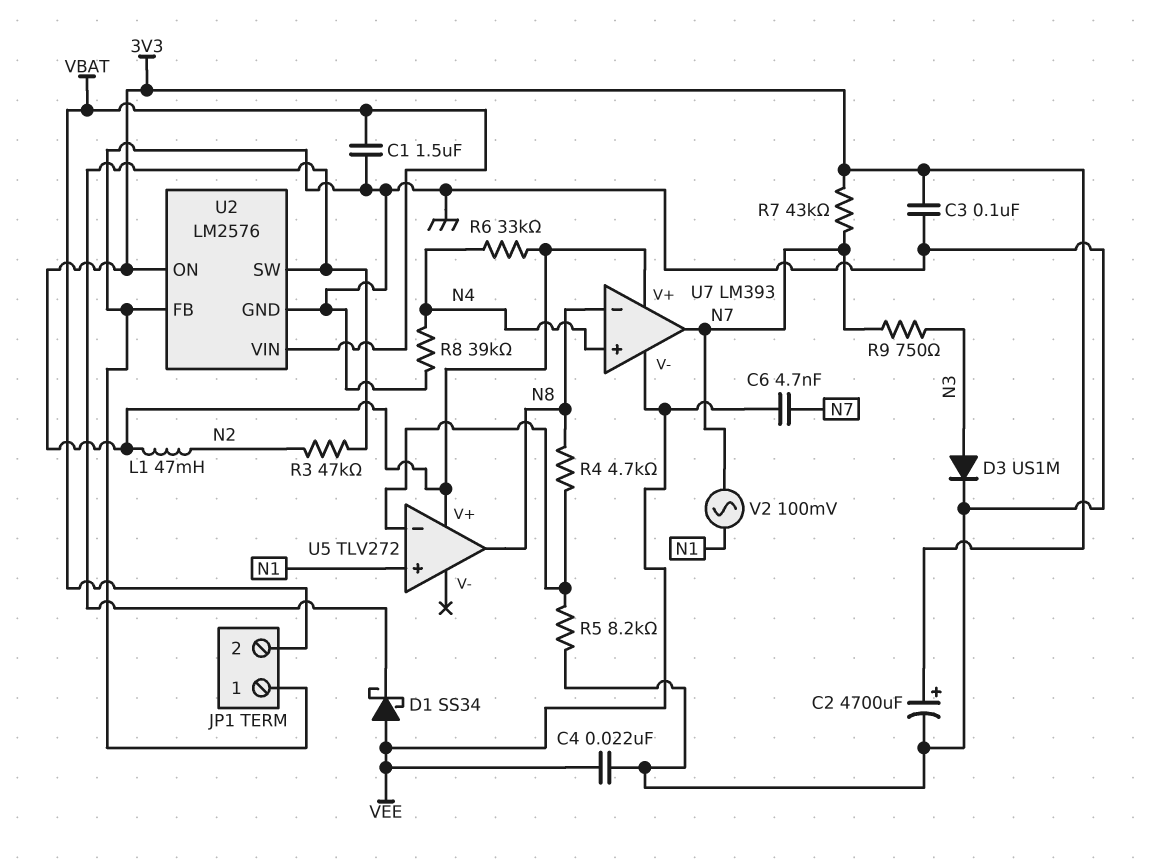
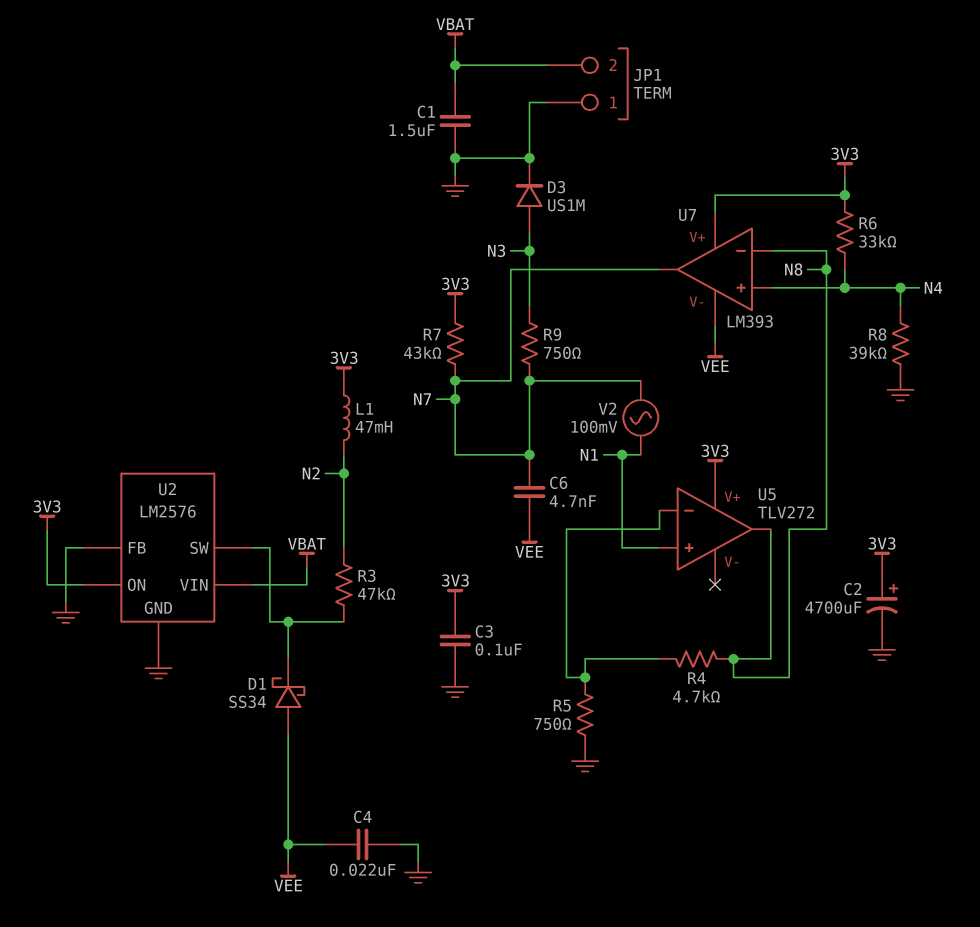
R5: 8.2k (GND, U5/in-) -> 750 (GND, U5/in-)

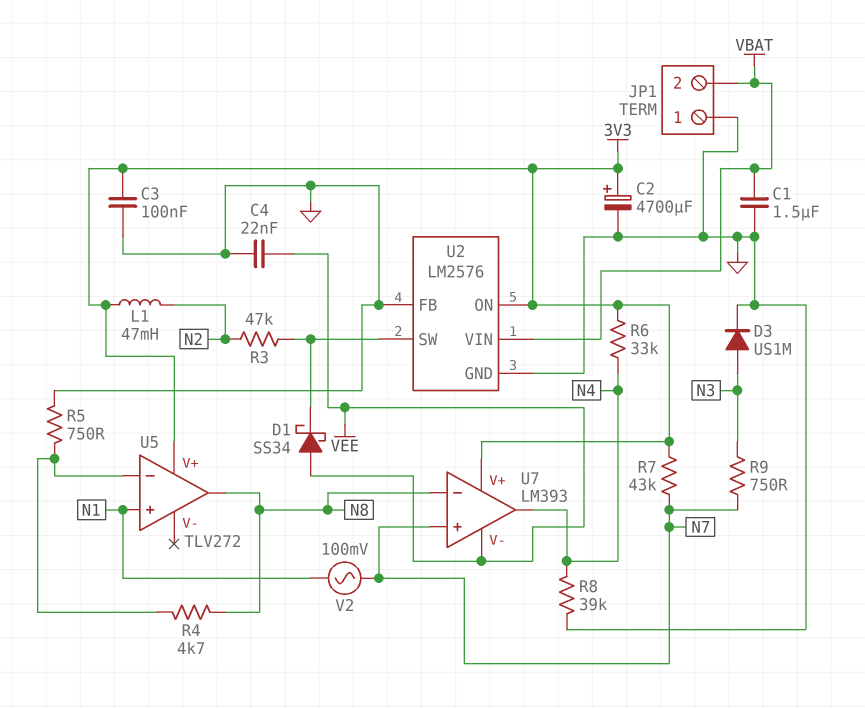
C6: 4.7nF (N7, VEE) -> none
U7 pin in+: N4 -> N7
U7 pin out: N7 -> N4

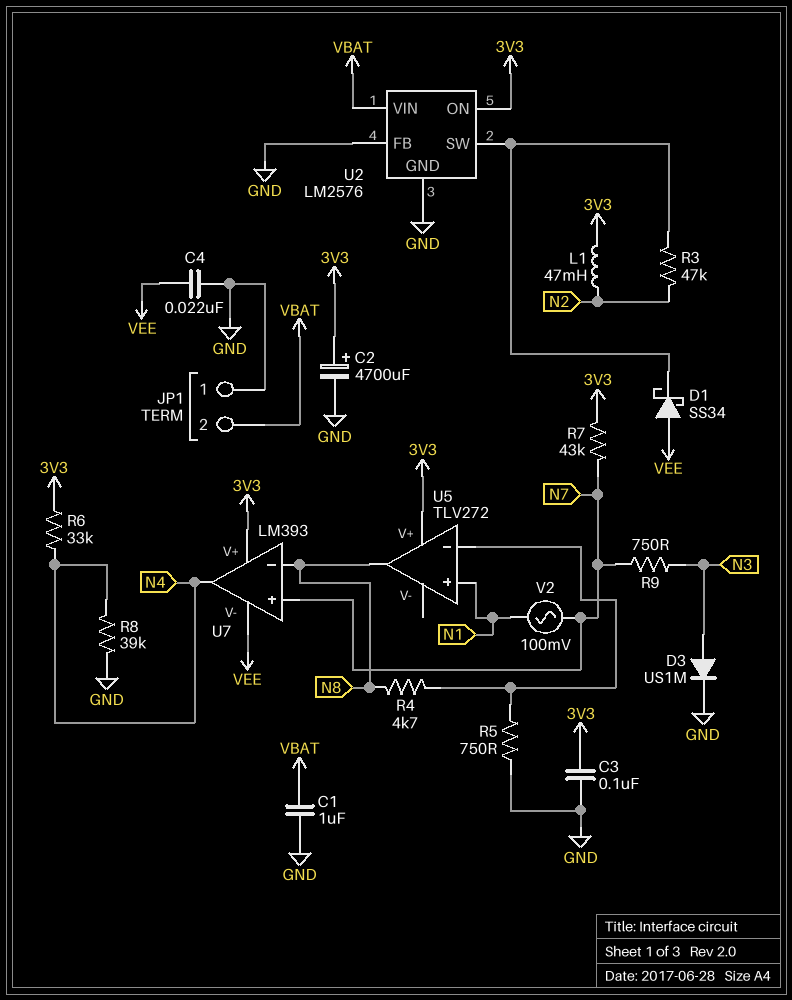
C1: 1.5uF (GND, VBAT) -> 1uF (GND, VBAT)

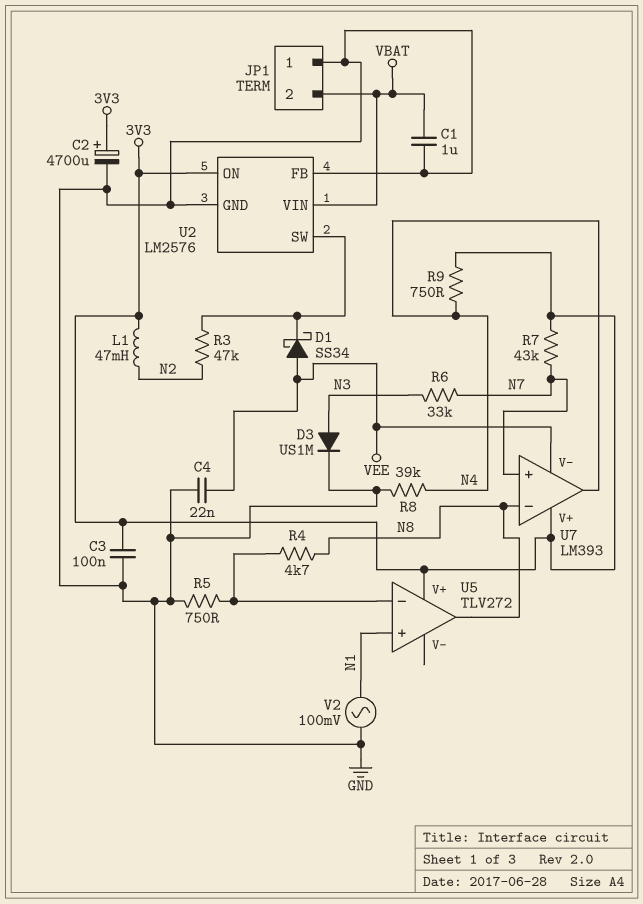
R6: 33k (3V3, N4) -> 33k (N3, N7)
R9: 750 (N3, N7) -> 750 (3V3, N4)
V2: AC 100mV (N1, N7) -> AC 100mV (GND, N1)

